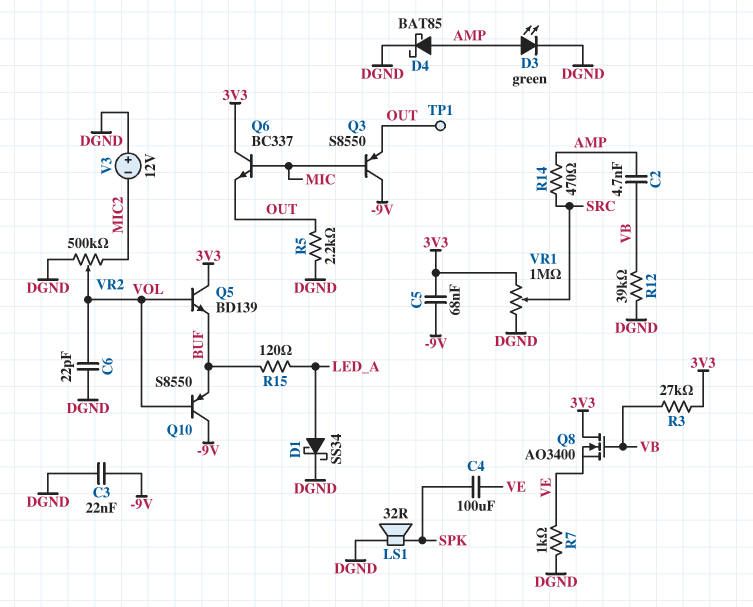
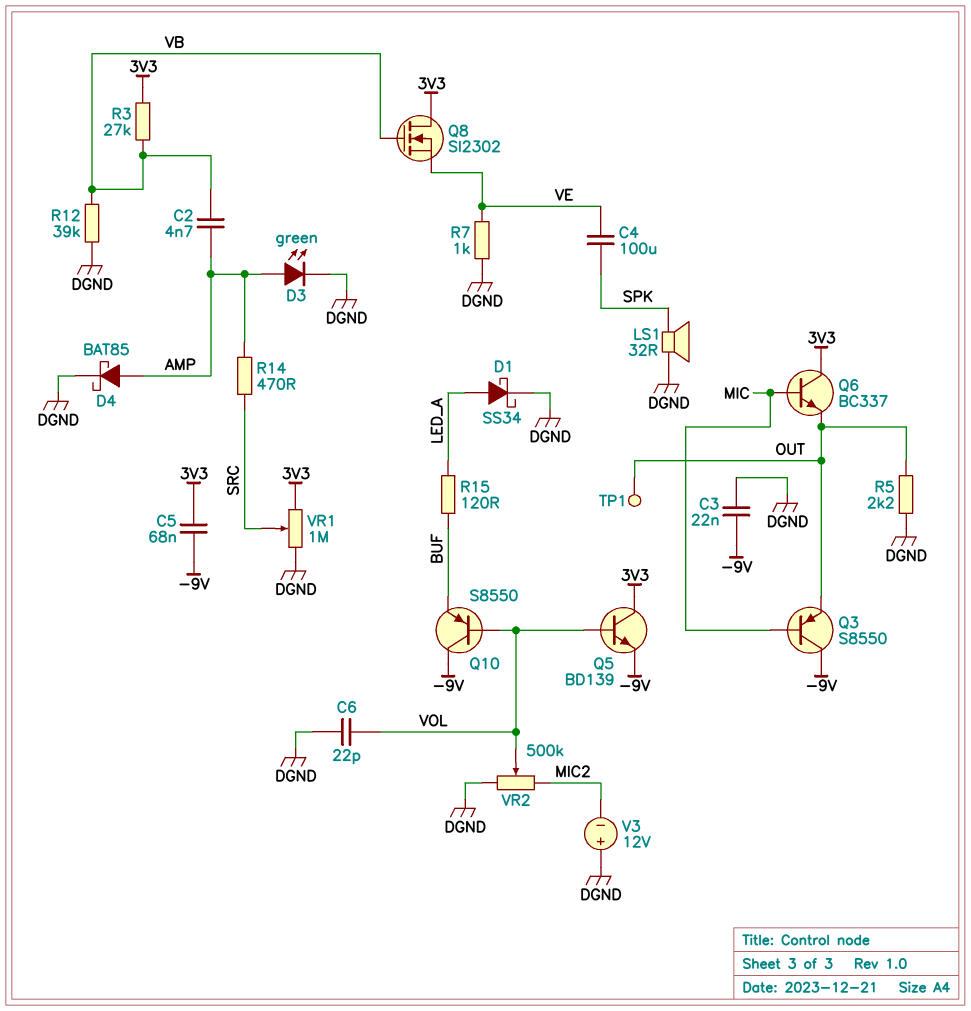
Q5: NPN BD139 (B VOL, C 3V3, E BUF) -> NPN BD139 (B VOL, C 3V3, E -9V)
Q8: NMOS AO3400 (G VB, D 3V3, S VE) -> NMOS SI2302 (G VB, D 3V3, S VE)

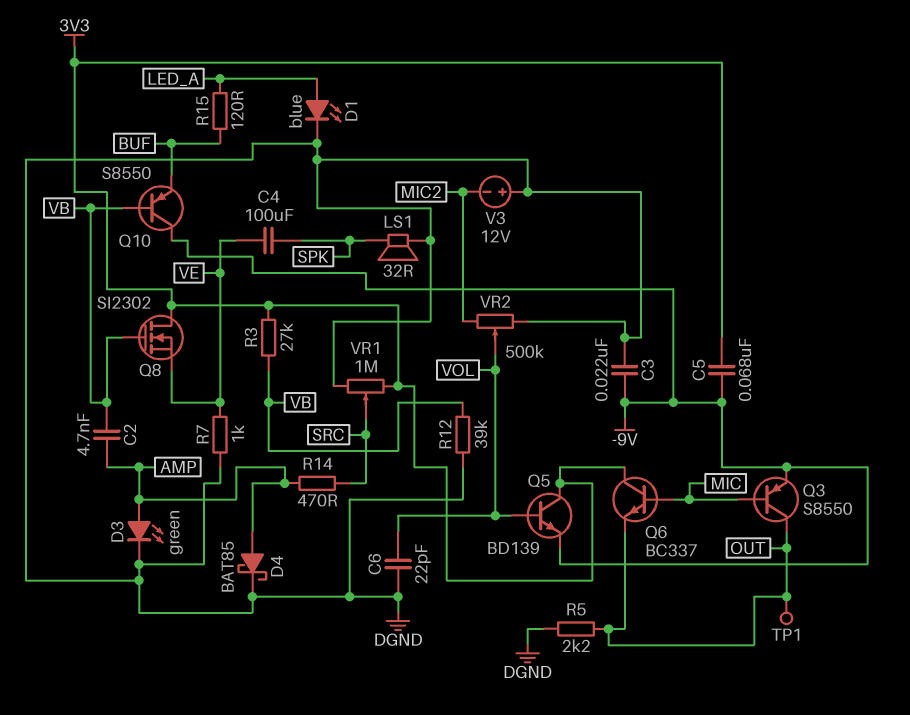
D1: schottky SS34 (A LED_A, K DGND) -> LED blue (A LED_A, K DGND)
Q3: PNP S8550 (B MIC, C -9V, E OUT) -> PNP S8550 (B MIC, C OUT, E -9V)
Q10: PNP S8550 (B VOL, C -9V, E BUF) -> PNP S8550 (B VB, C -9V, E BUF)

